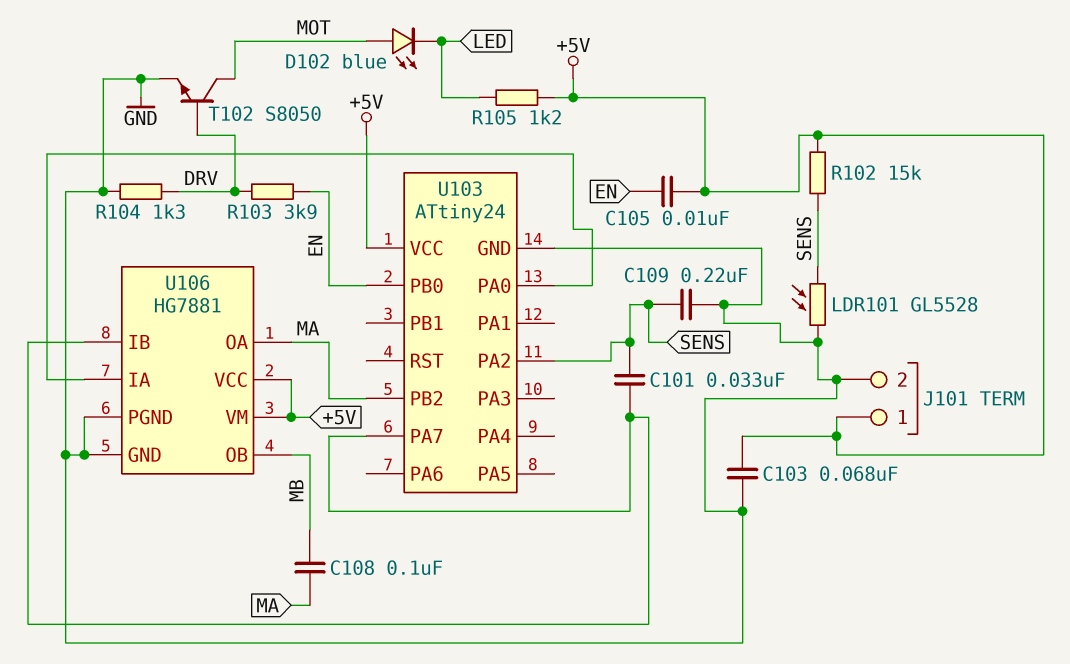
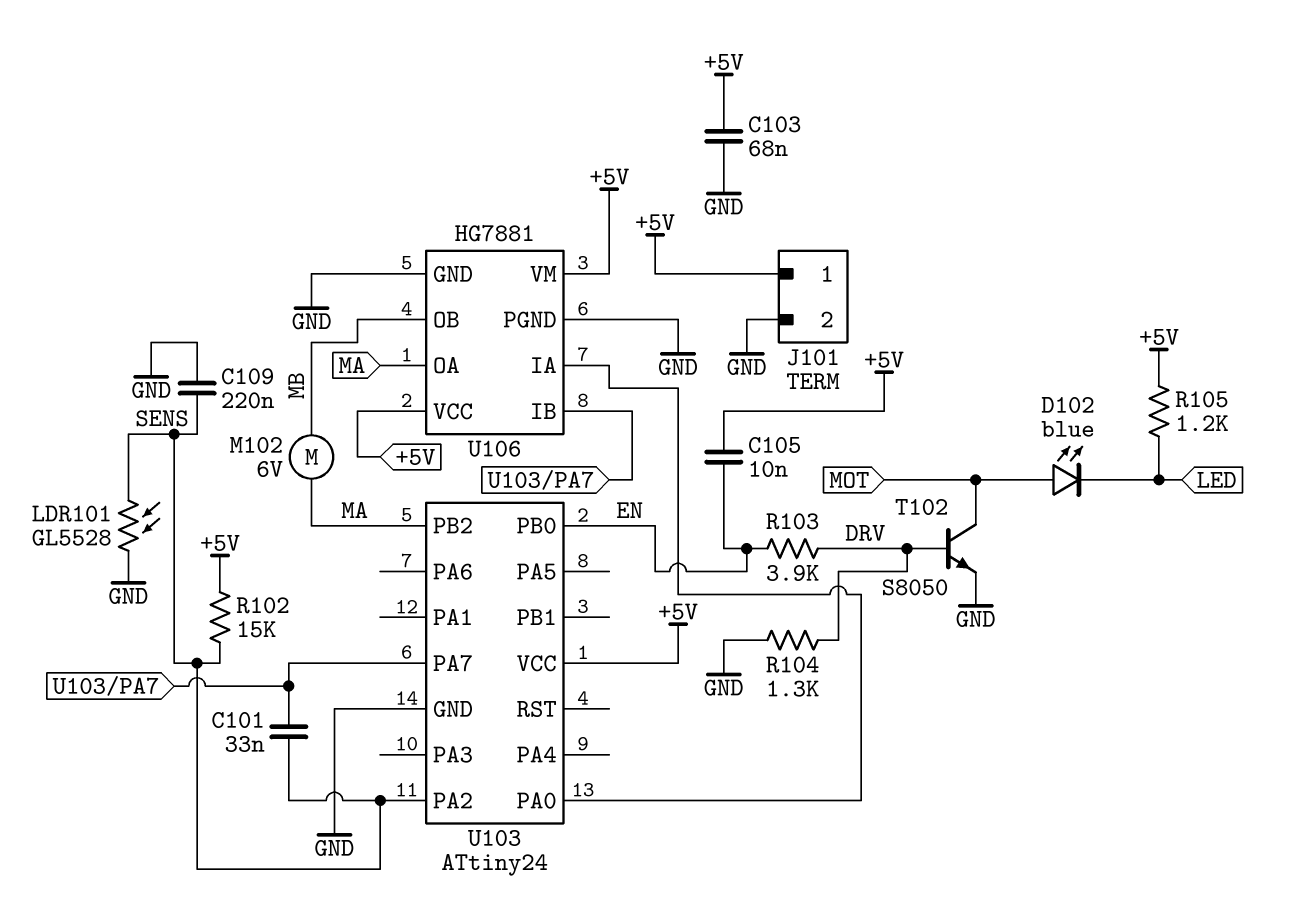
C108: 100nF (MA, MB) -> none
M102: none -> motor 6V (MA, MB)

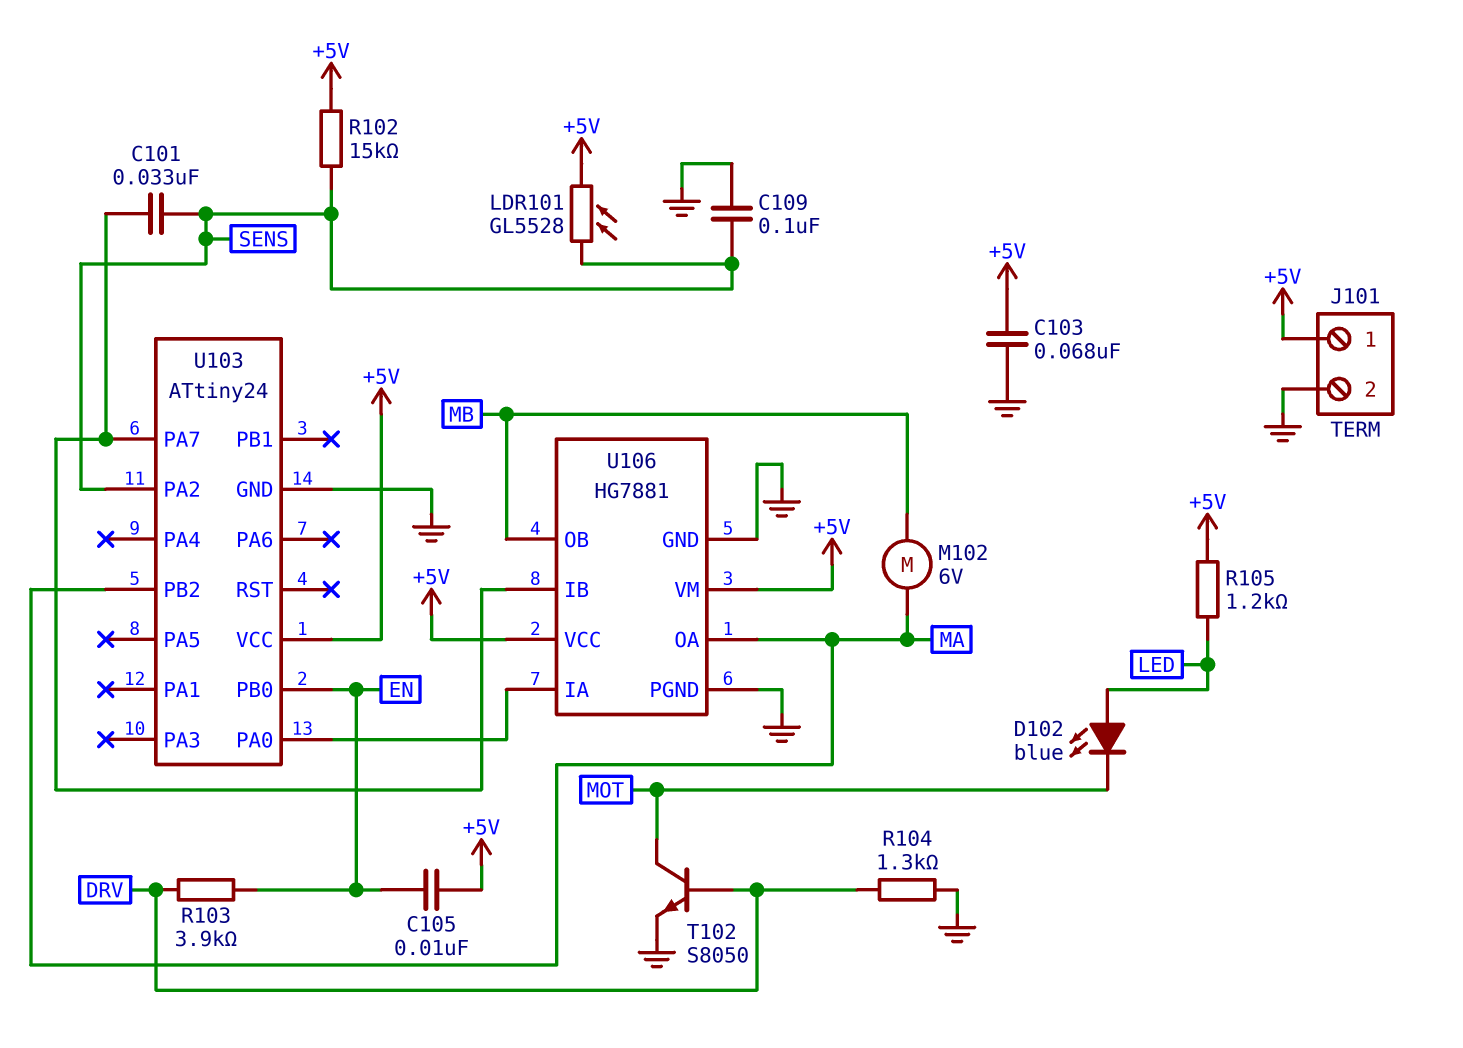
C109: 220nF (GND, SENS) -> 100nF (GND, SENS)
D102: LED blue (A MOT, K LED) -> LED blue (A LED, K MOT)
LDR101: GL5528 (GND, SENS) -> GL5528 (+5V, SENS)

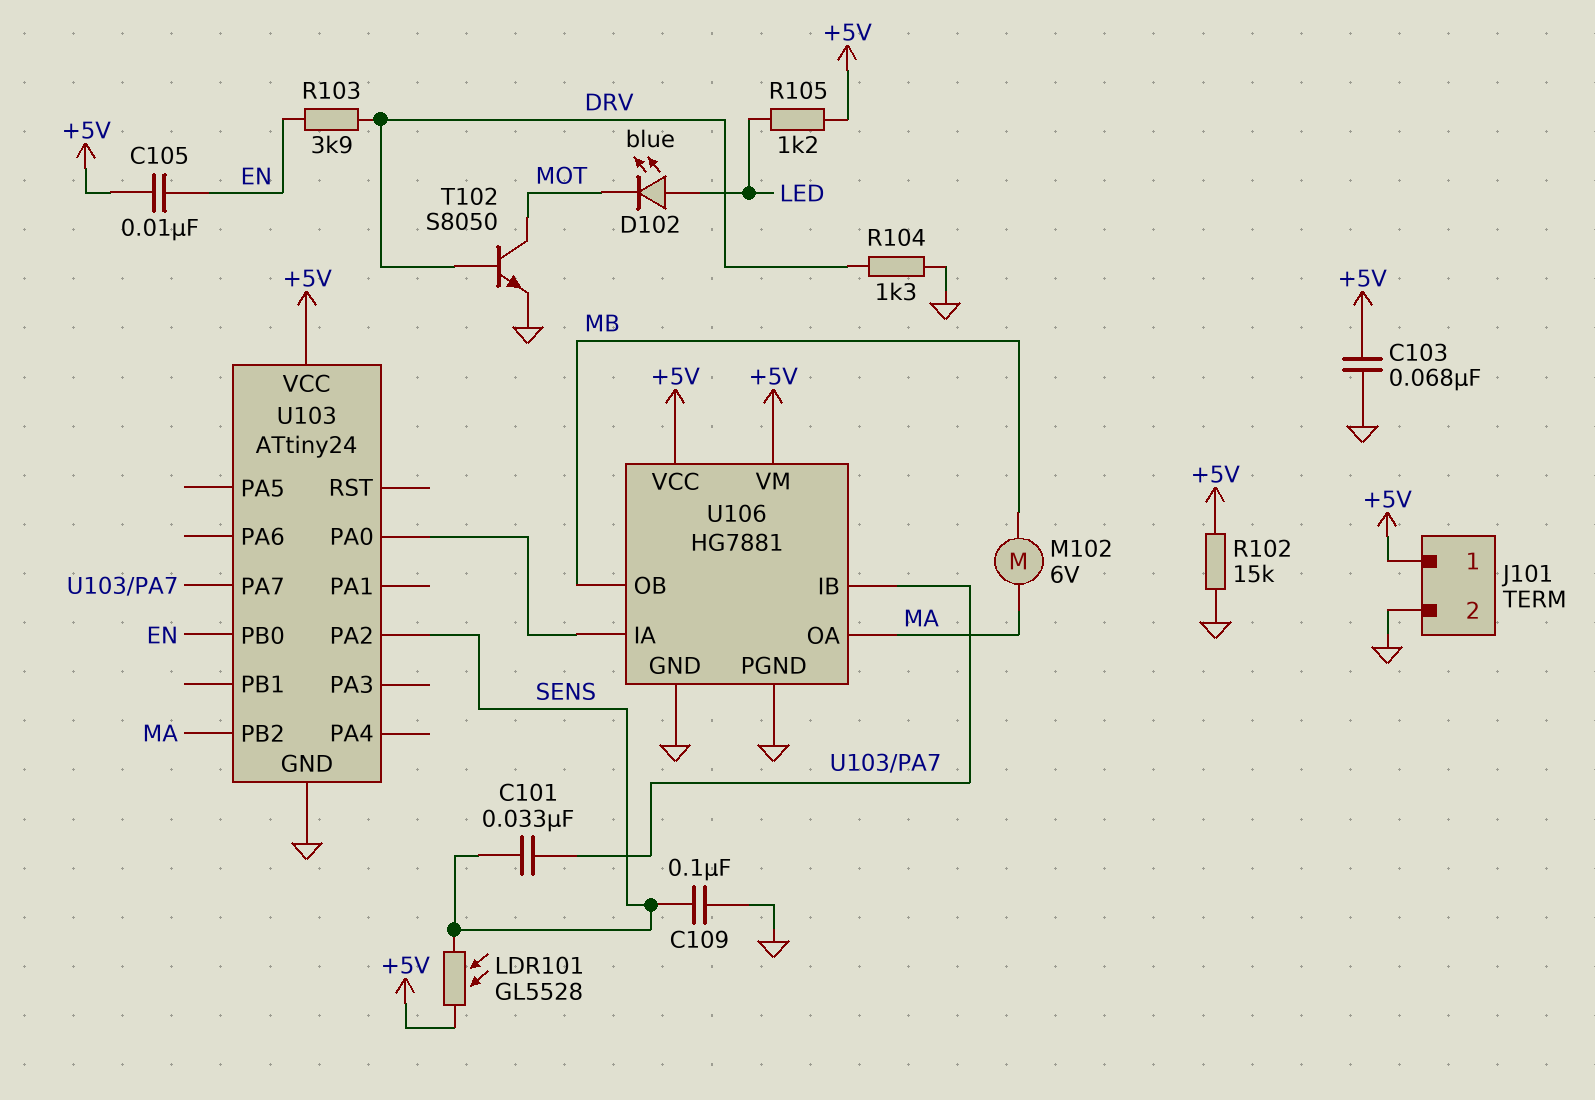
R102: 15k (+5V, SENS) -> 15k (+5V, GND)

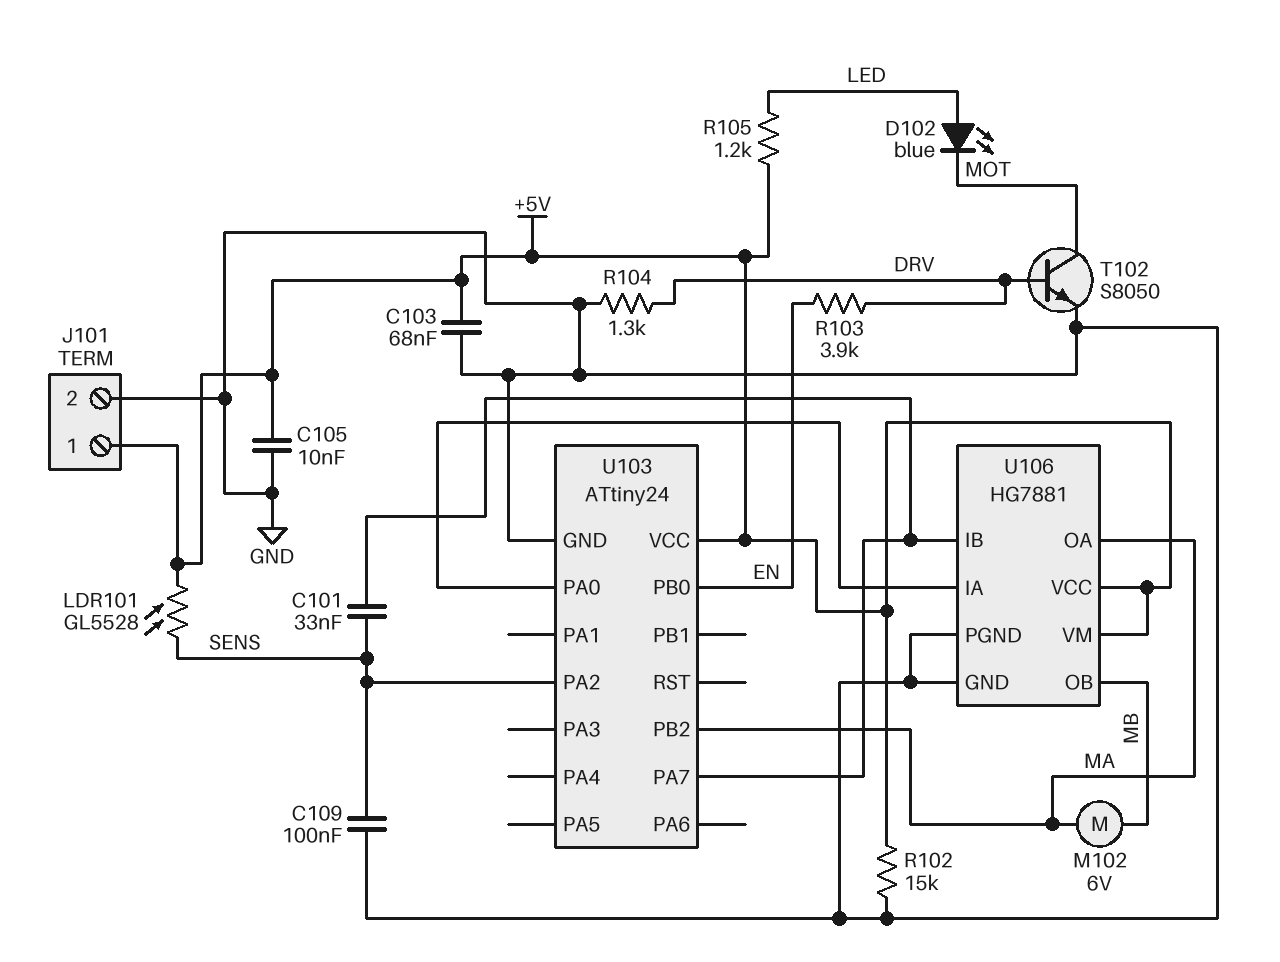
C105: 10nF (+5V, EN) -> 10nF (+5V, GND)

